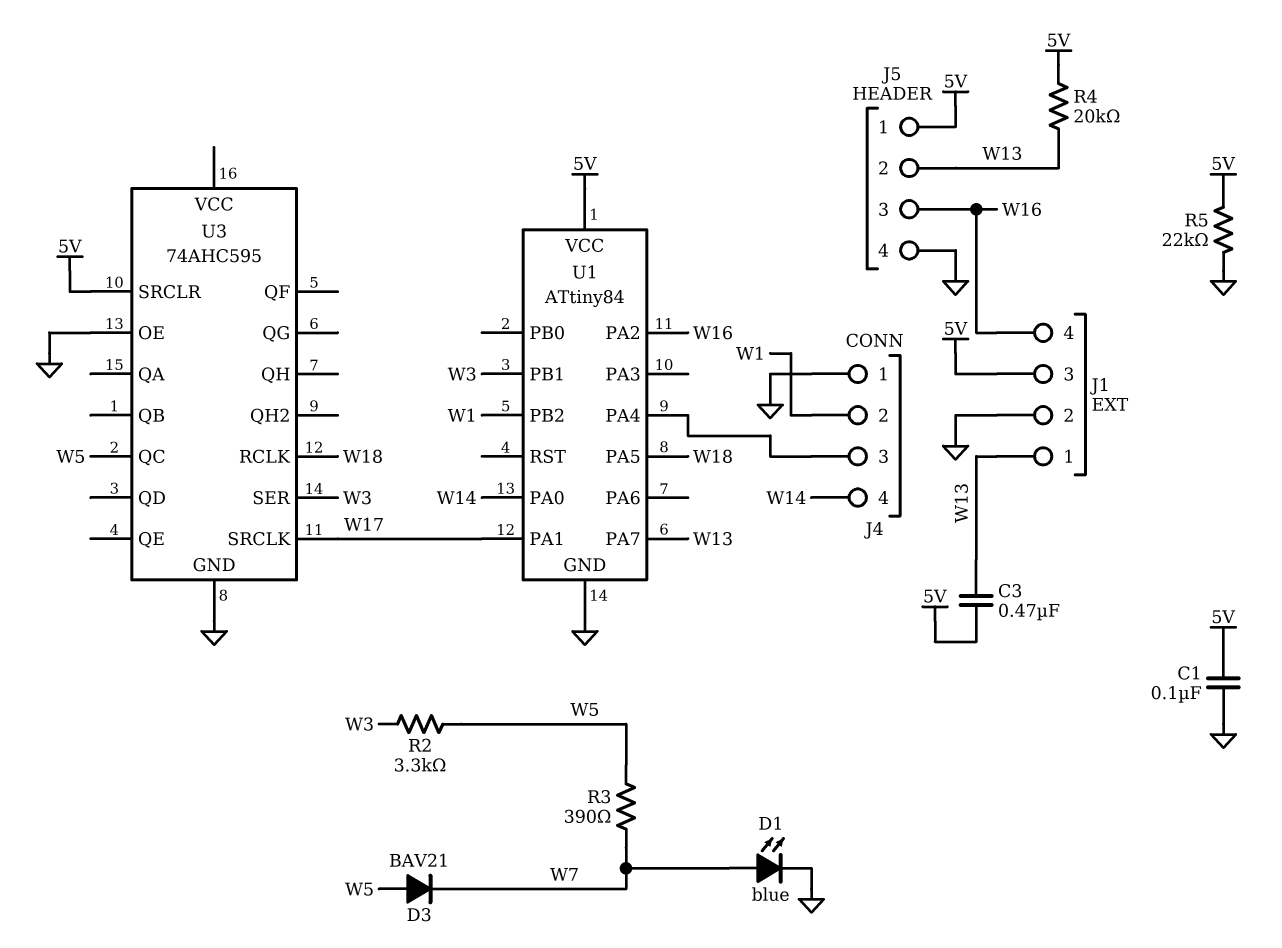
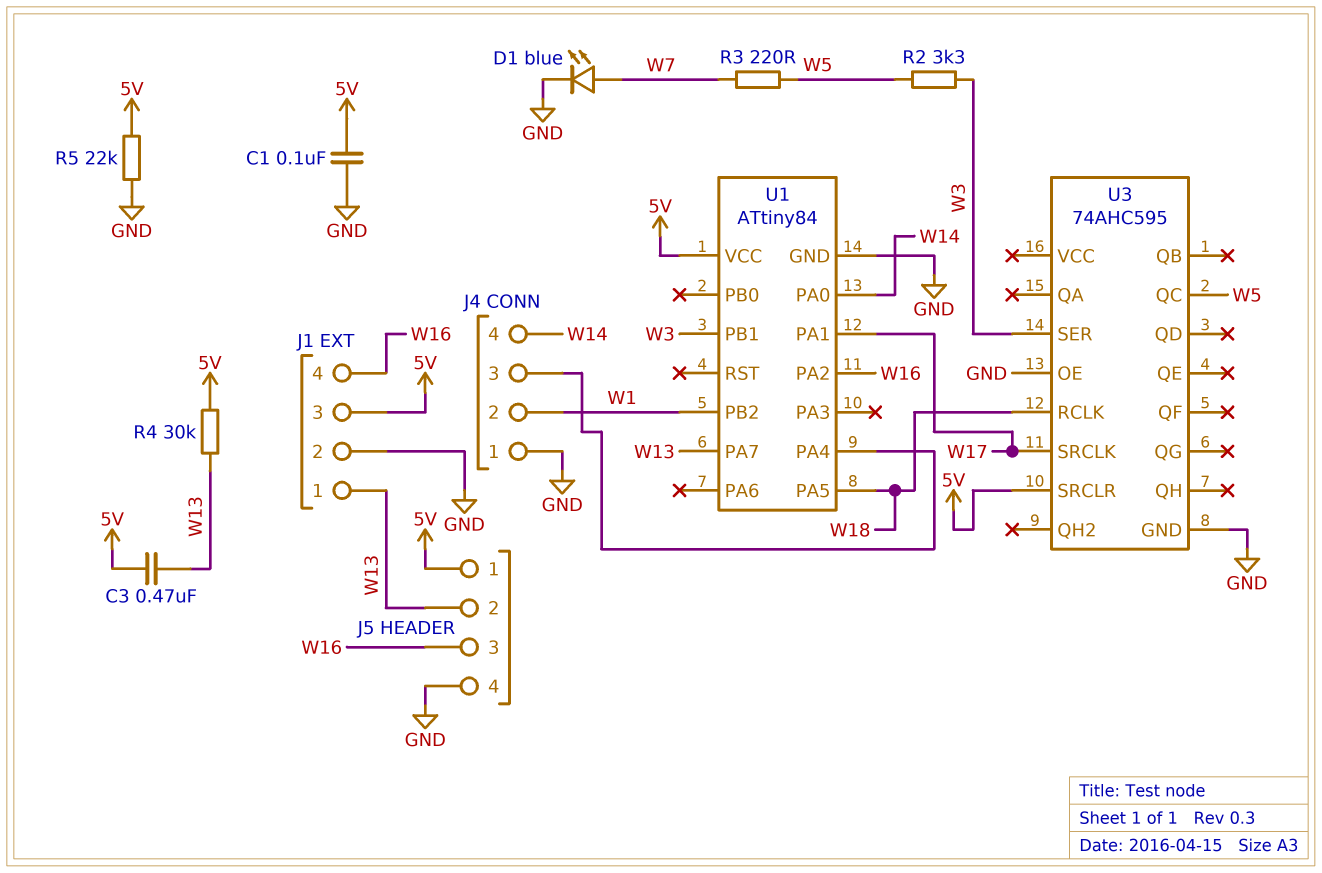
D3: diode BAV21 (A W5, K W7) -> none
R3: 390 (W5, W7) -> 220 (W5, W7)
R4: 20k (5V, W13) -> 30k (5V, W13)

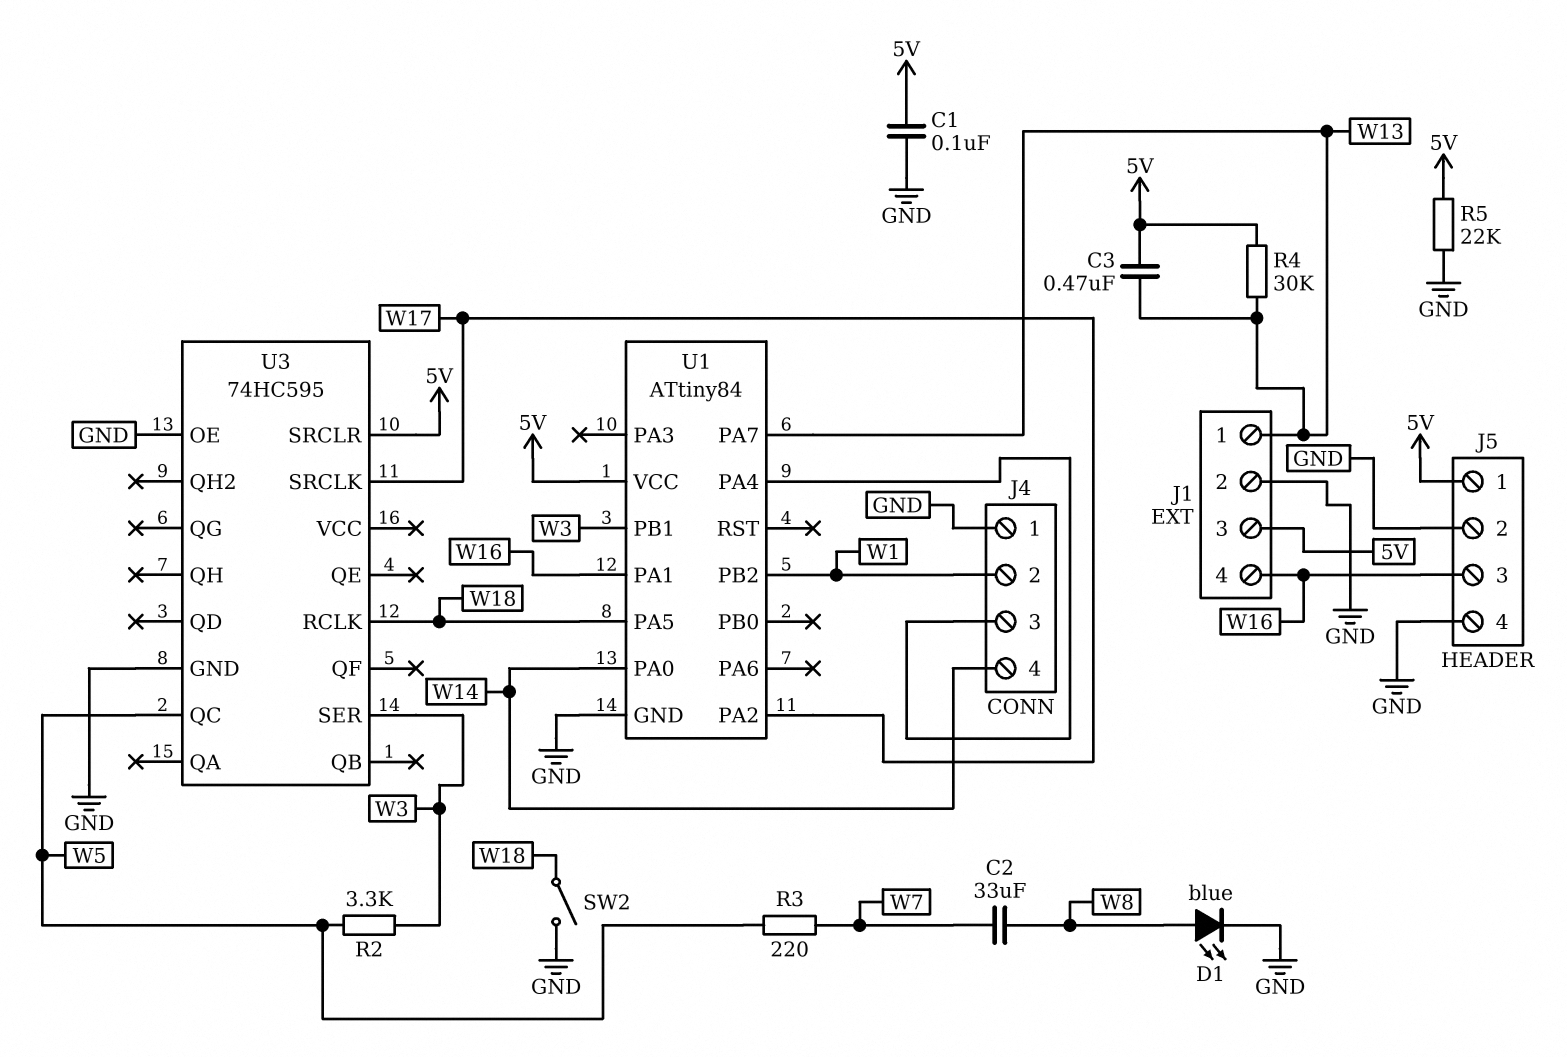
C2: none -> 33uF (W7, W8)
D1: LED blue (A W7, K GND) -> LED blue (A W8, K GND)
J5 pin 2: W13 -> GND
SW2: none -> switch (GND, W18)
U1 pin PA1: W17 -> W16
U1 pin PA2: W16 -> W17
U3: 74AHC595 -> 74HC595

